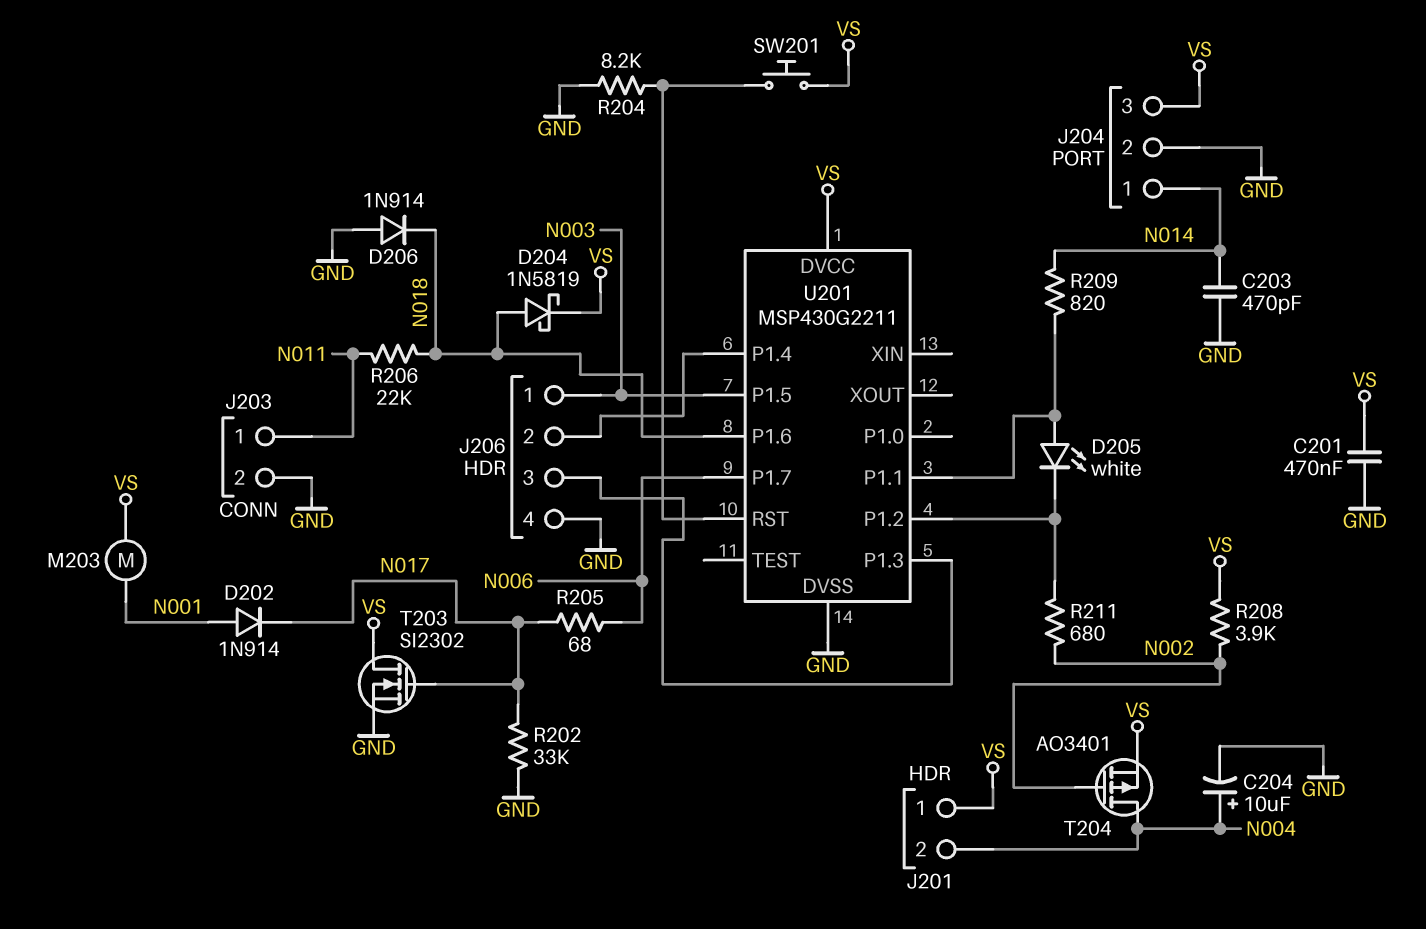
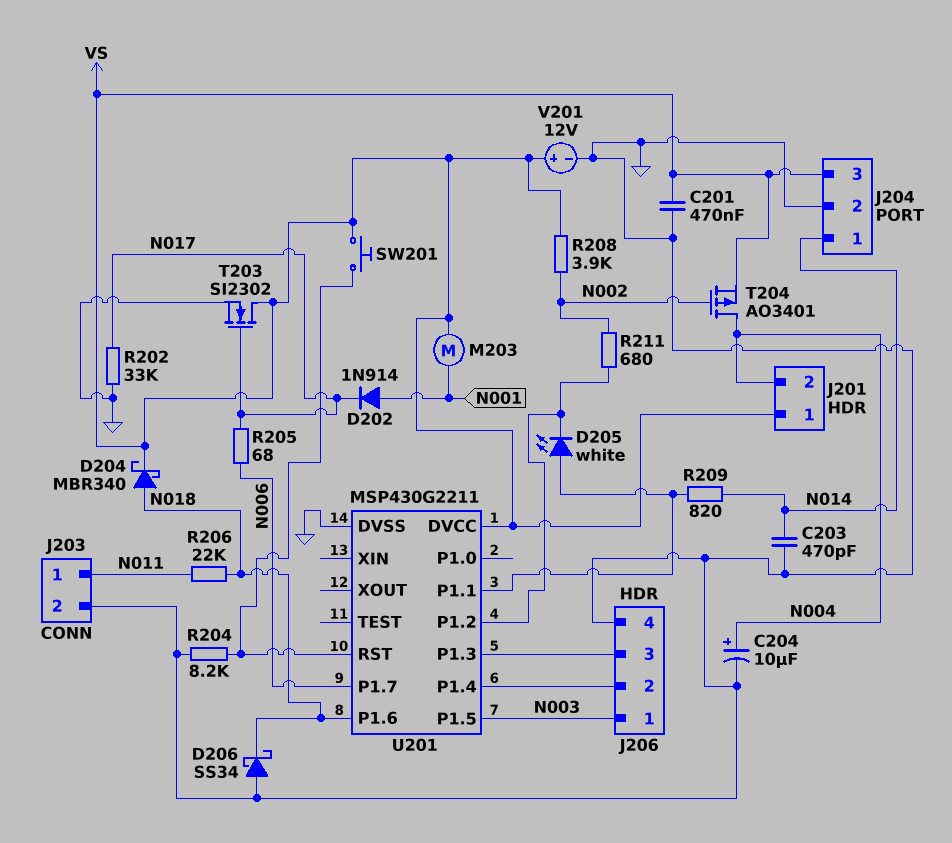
D204: schottky 1N5819 (A N018, K VS) -> schottky MBR340 (A N018, K VS)
D206: diode 1N914 (A GND, K N018) -> schottky SS34 (A GND, K N018)
V201: none -> 12V (plus VS, minus GND)

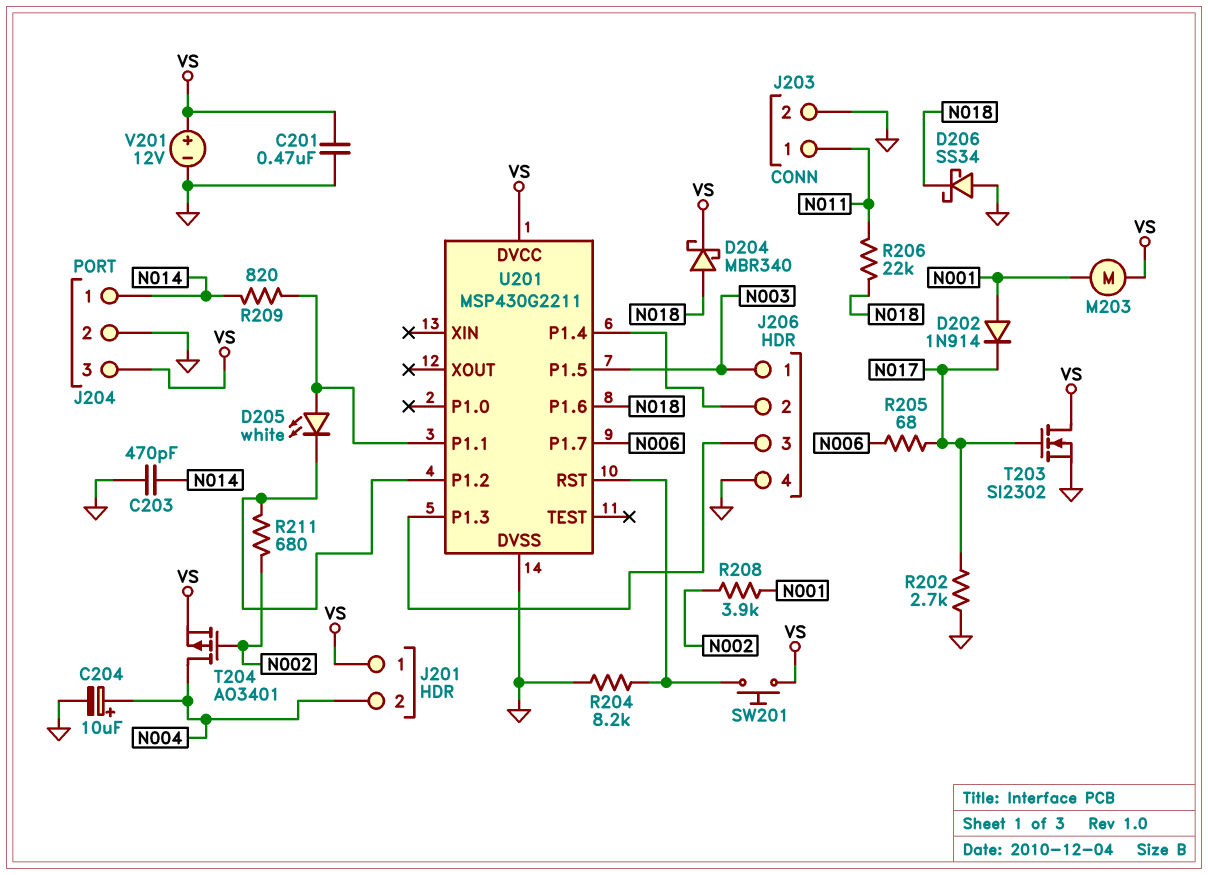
R202: 33k (GND, N017) -> 2.7k (GND, N017)
R208: 3.9k (N002, VS) -> 3.9k (N001, N002)

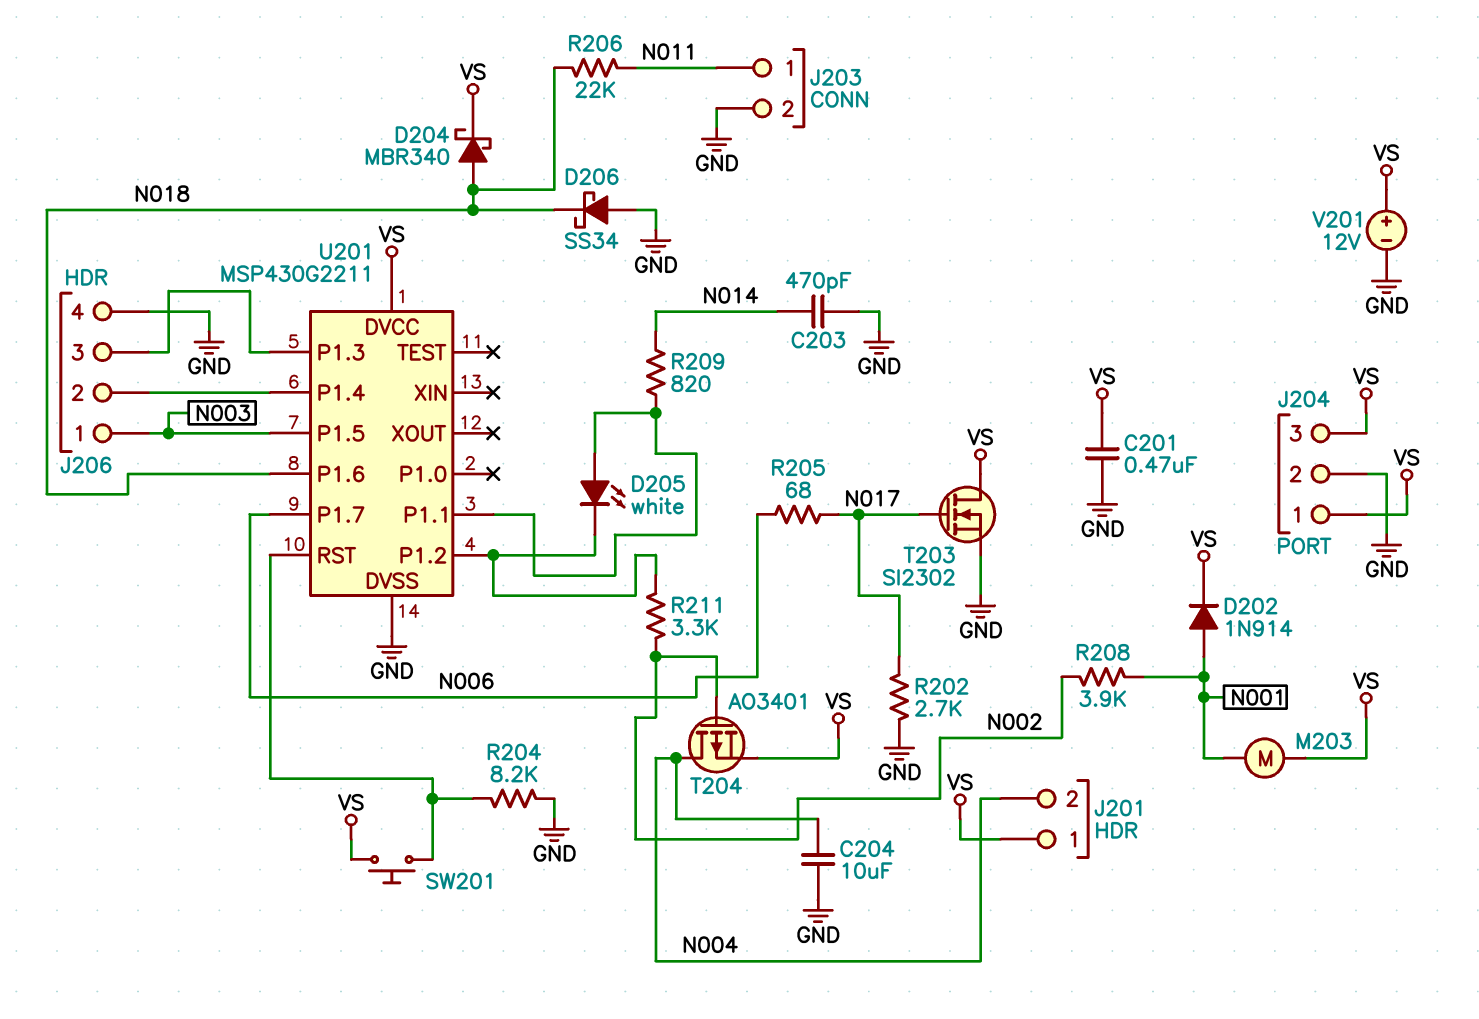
C204: 10uF (plus N004, minus GND) -> 10uF (GND, N004)
D202: diode 1N914 (A N001, K N017) -> diode 1N914 (A N001, K VS)
J204 pin 1: N014 -> VS
R211: 680 (N002, U201/P1.2) -> 3.3k (N002, U201/P1.2)

